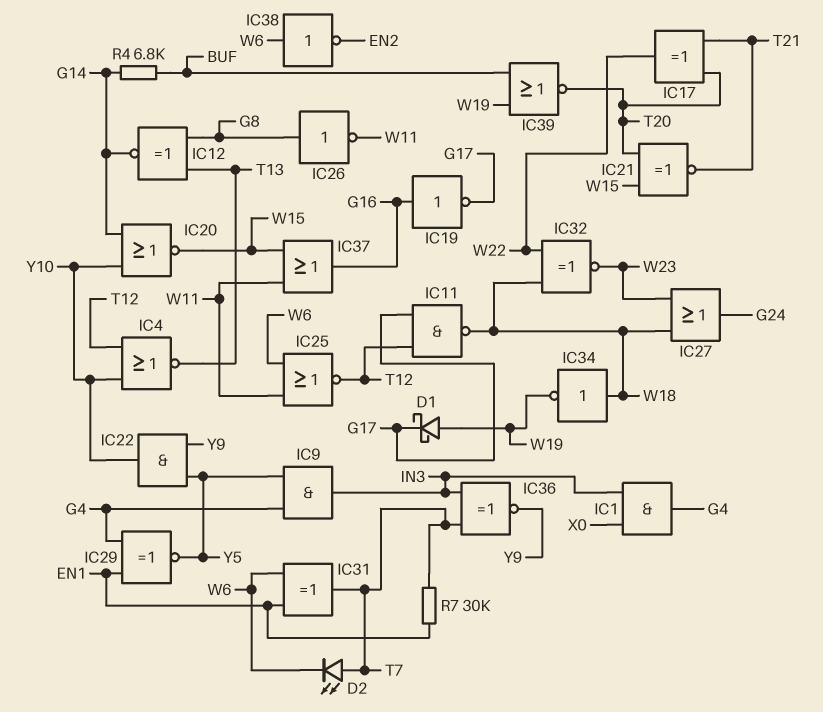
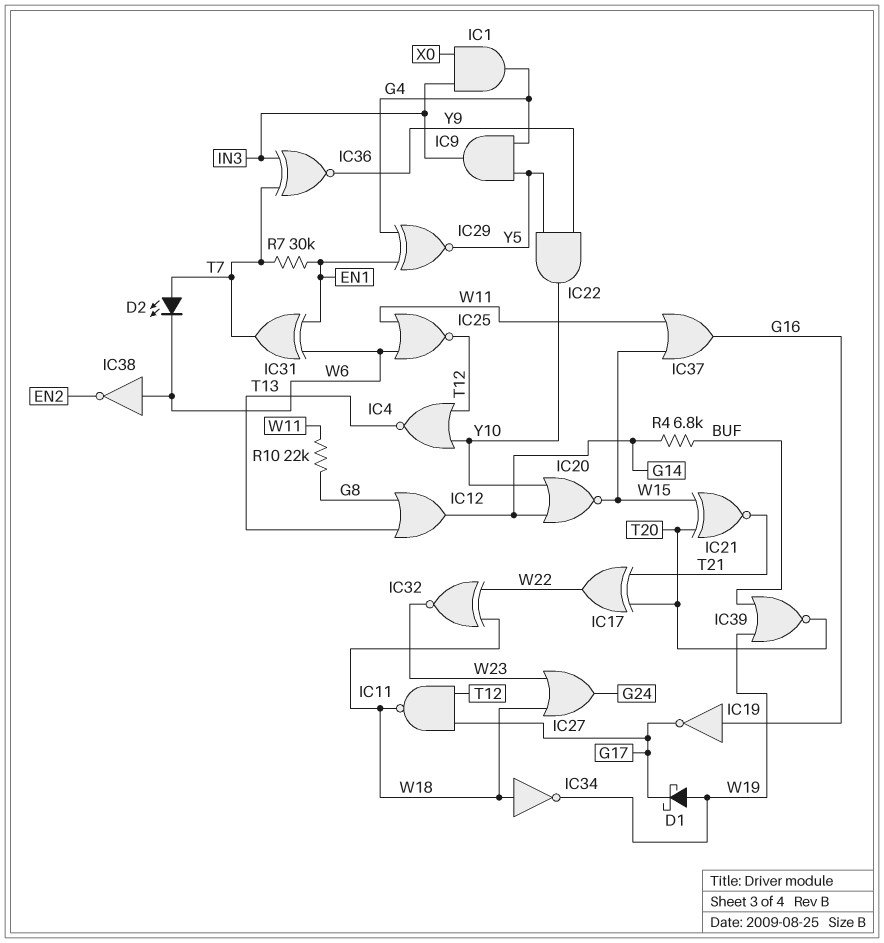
IC12: XNOR (in G8, in T13, out G14) -> OR (in G8, in T13, out G14)
IC26: NOT (in G8, out W11) -> none
R10: none -> 22k (G8, W11)

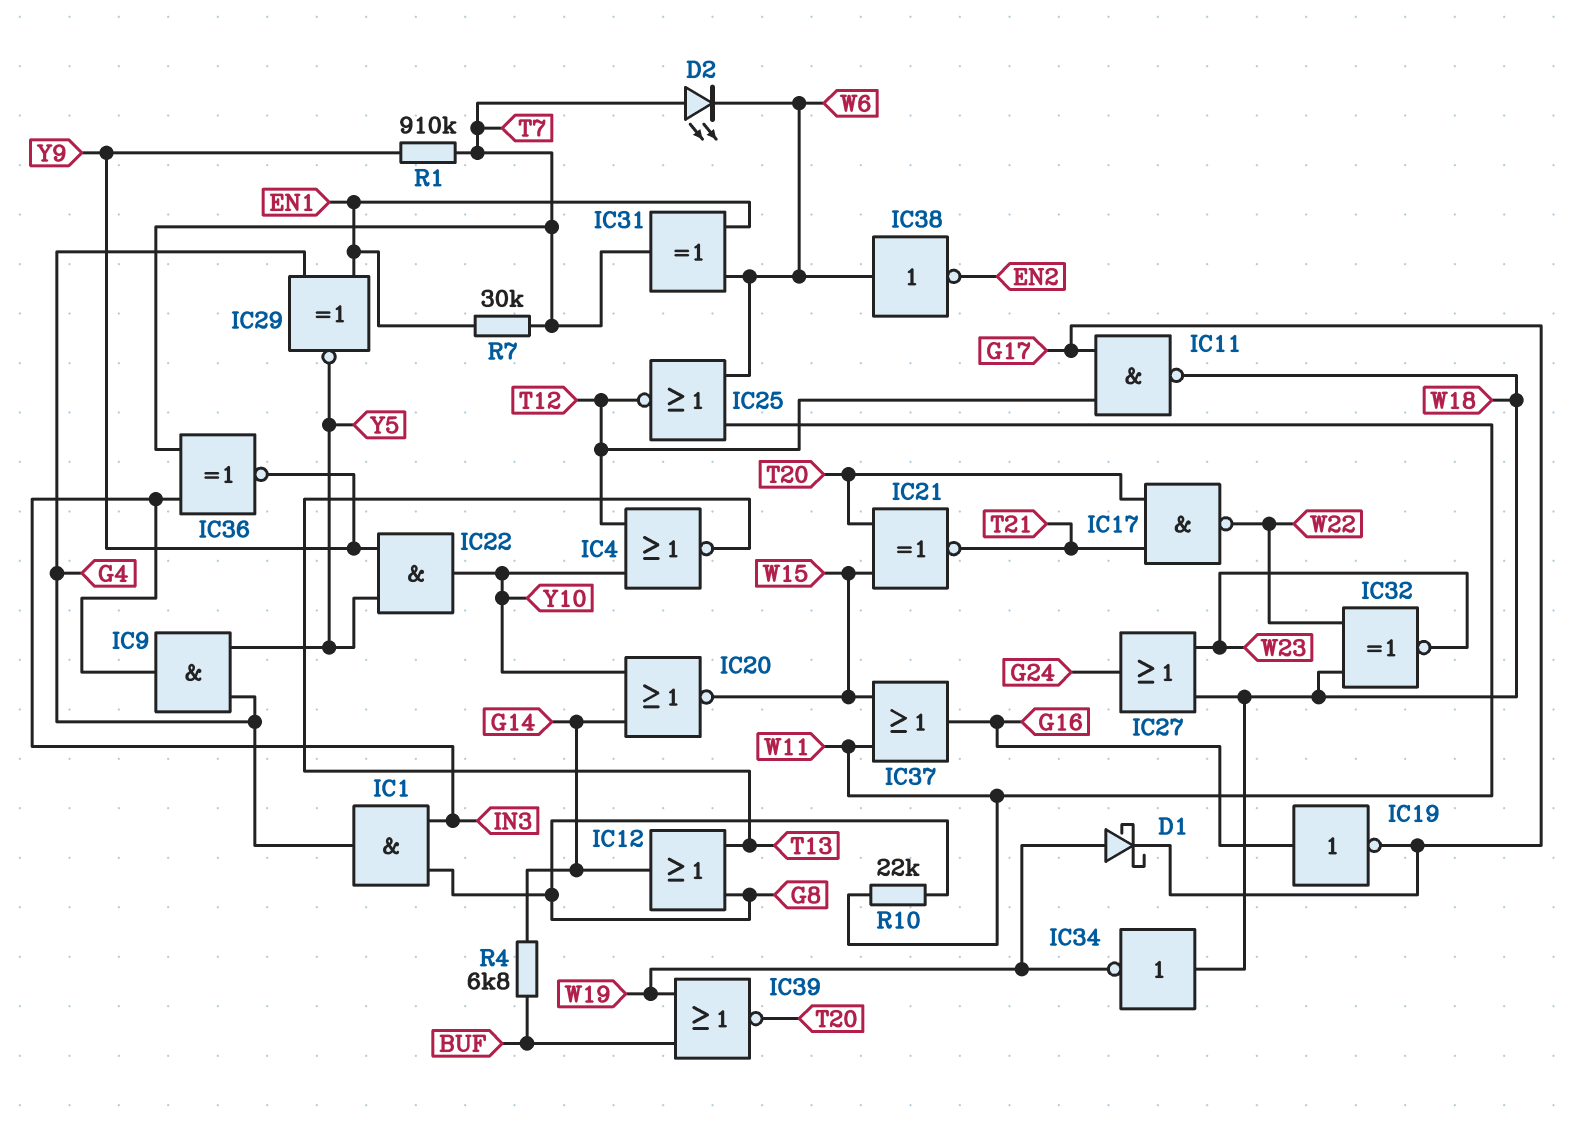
IC1: AND (in IN3, in X0, out G4) -> AND (in G8, in IN3, out G4)
IC17: XOR (in T20, in T21, out W22) -> NAND (in T20, in T21, out W22)
R1: none -> 910k (T7, Y9)

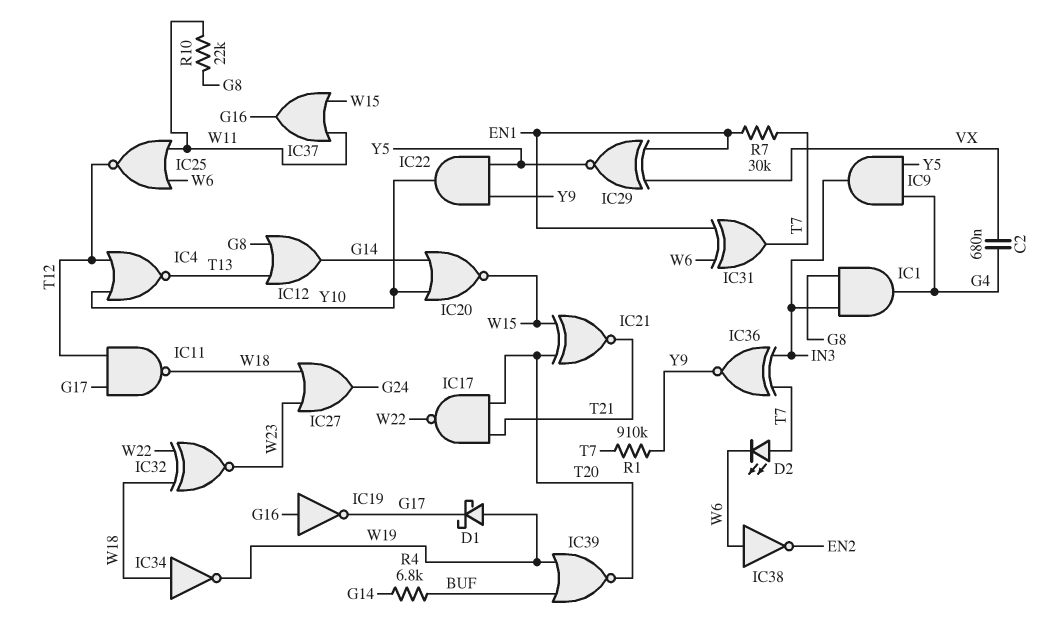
C2: none -> 680nF (G4, VX)
IC29: XNOR (in EN1, in G4, out Y5) -> XNOR (in EN1, in VX, out Y5)

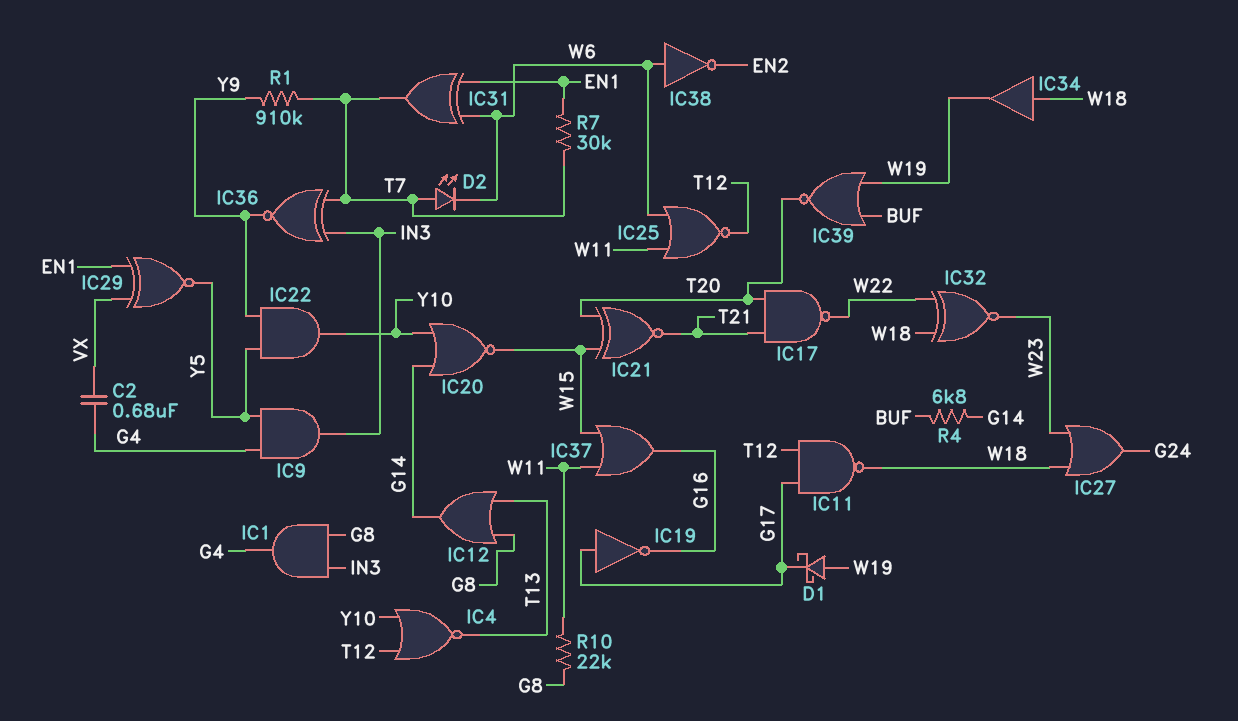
IC19: NOT (in G16, out G17) -> NOT (in G17, out G16)
IC34: NOT (in W18, out W19) -> buffer (in W18, out W19)

